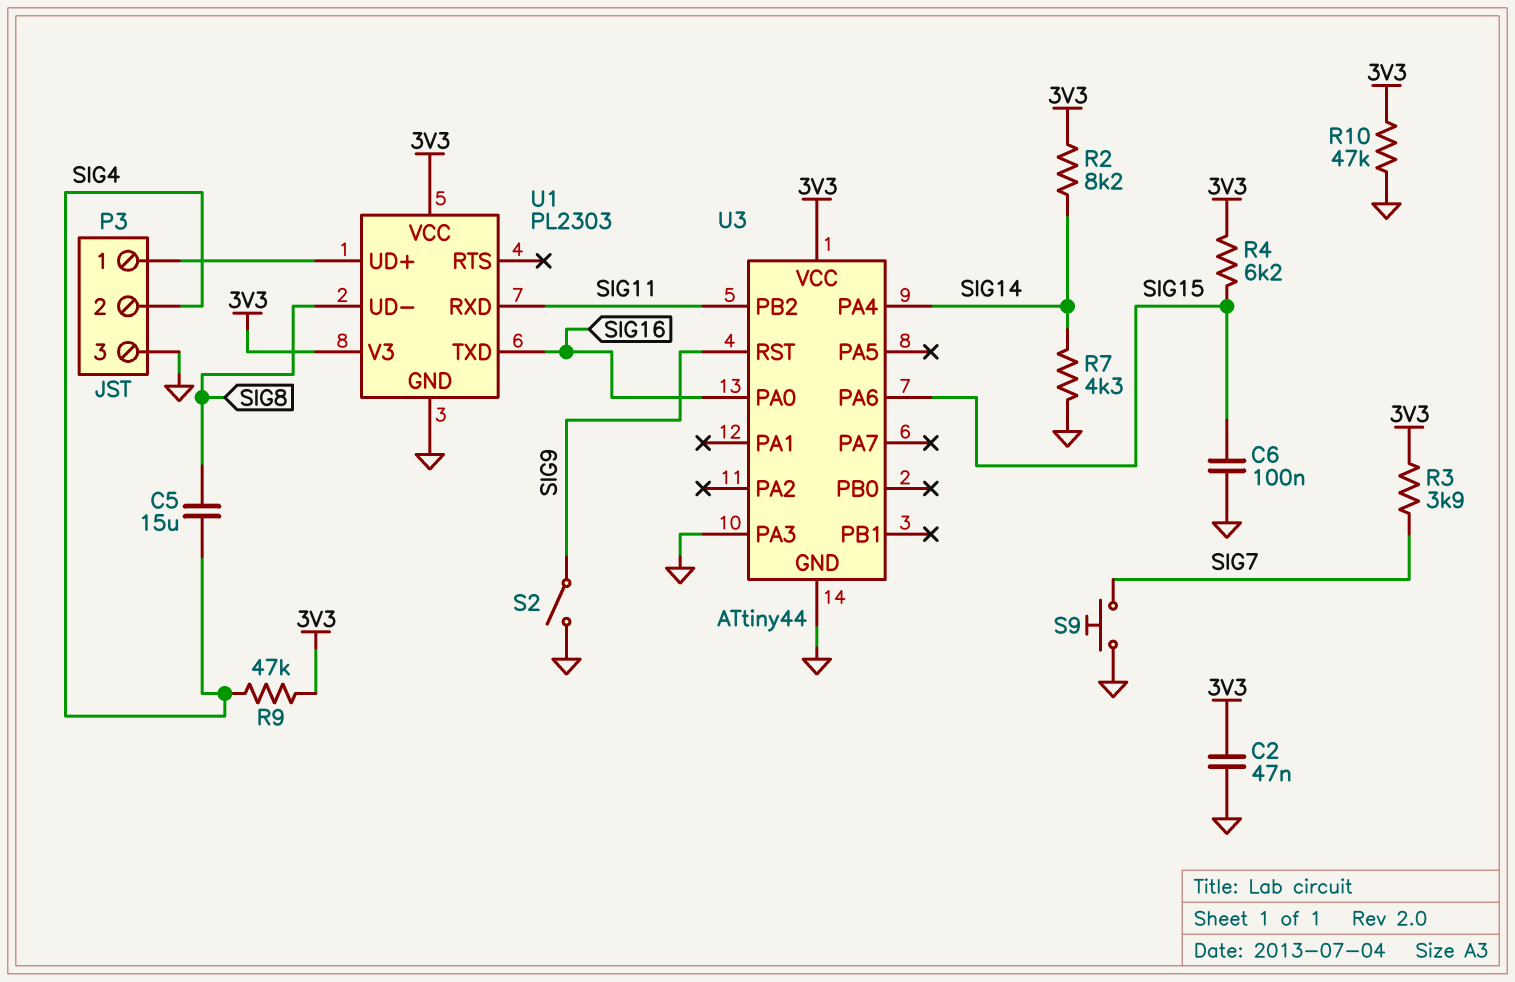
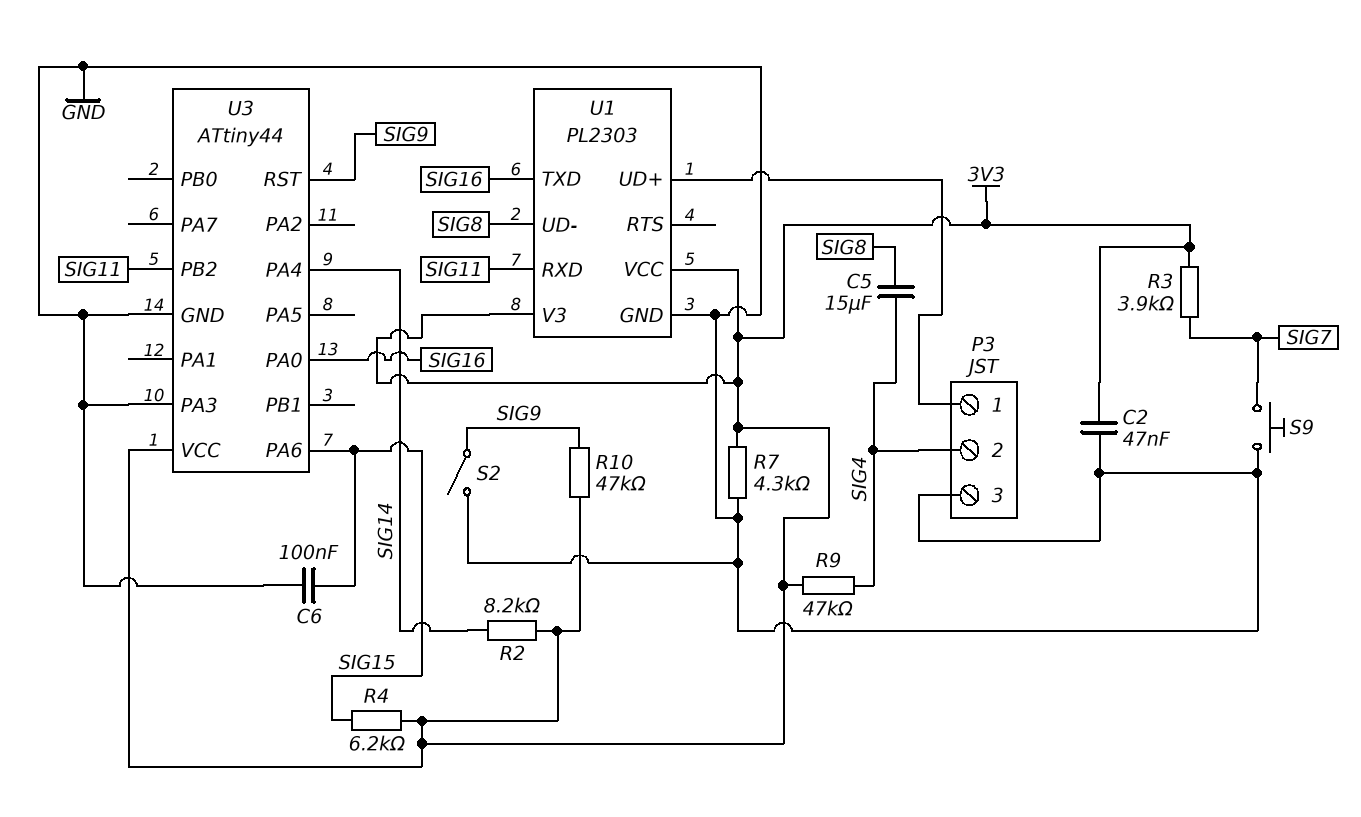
R7: 4.3k (GND, SIG14) -> 4.3k (3V3, GND)
R10: 47k (3V3, GND) -> 47k (3V3, SIG9)

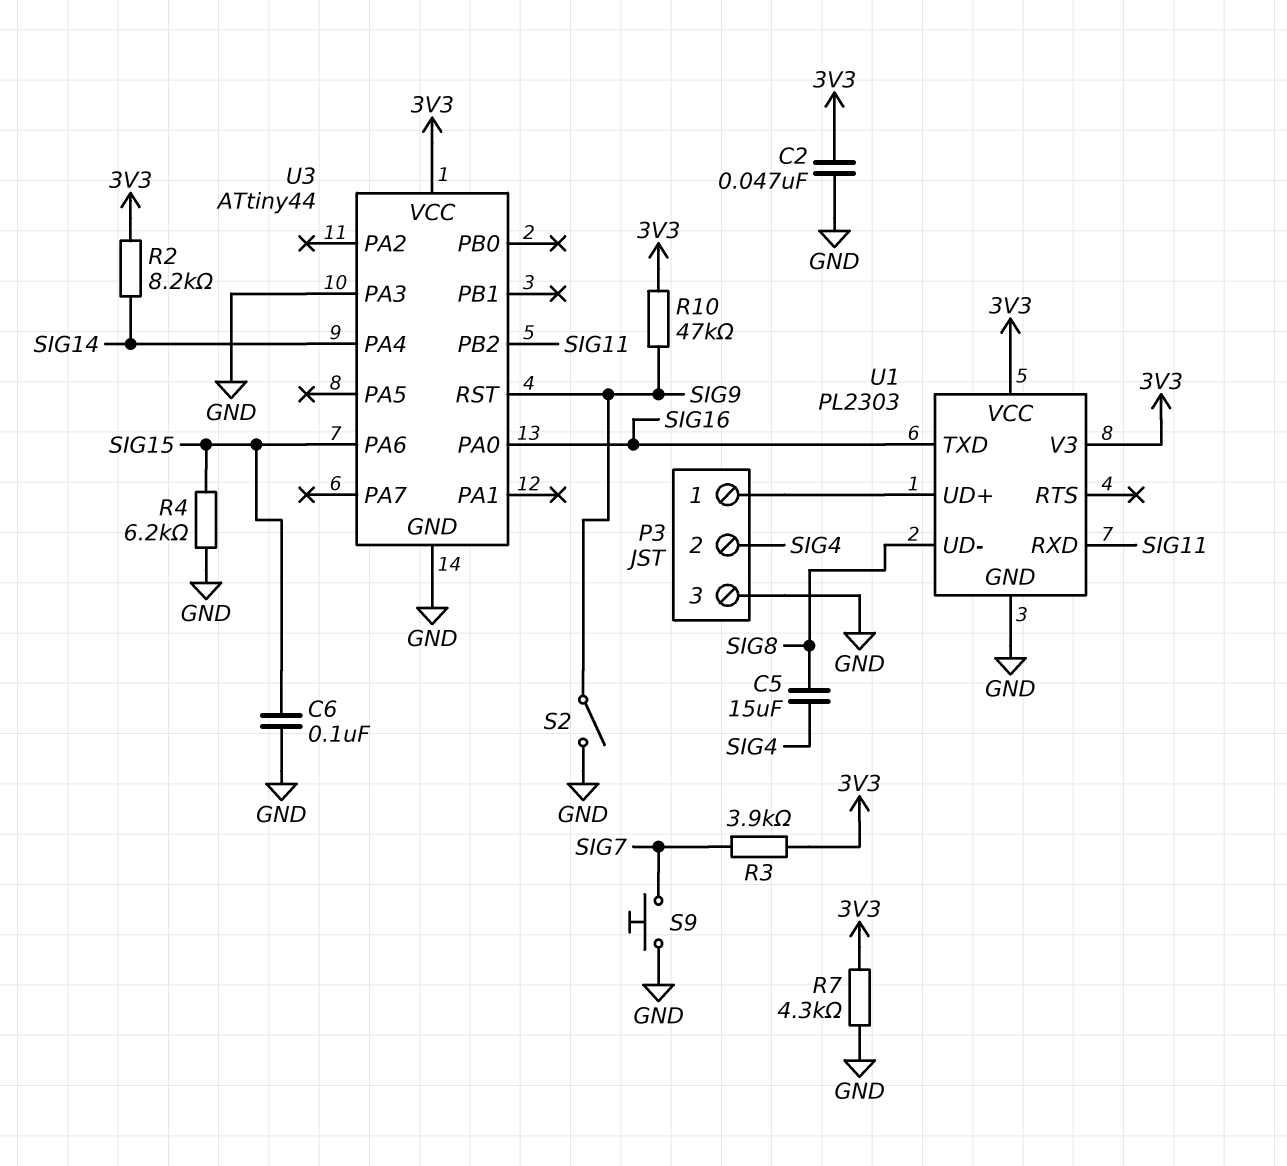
R4: 6.2k (3V3, SIG15) -> 6.2k (GND, SIG15)
R9: 47k (3V3, SIG4) -> none

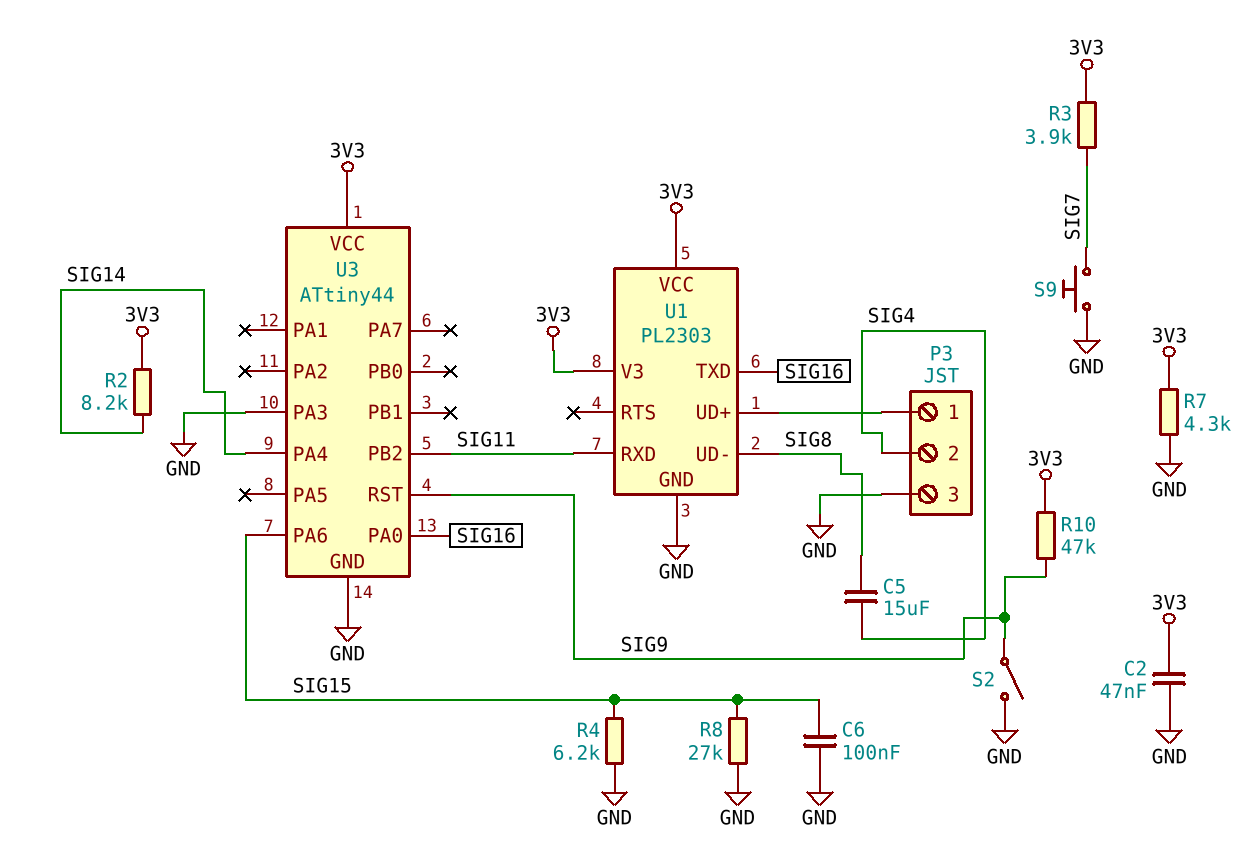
R8: none -> 27k (GND, SIG15)

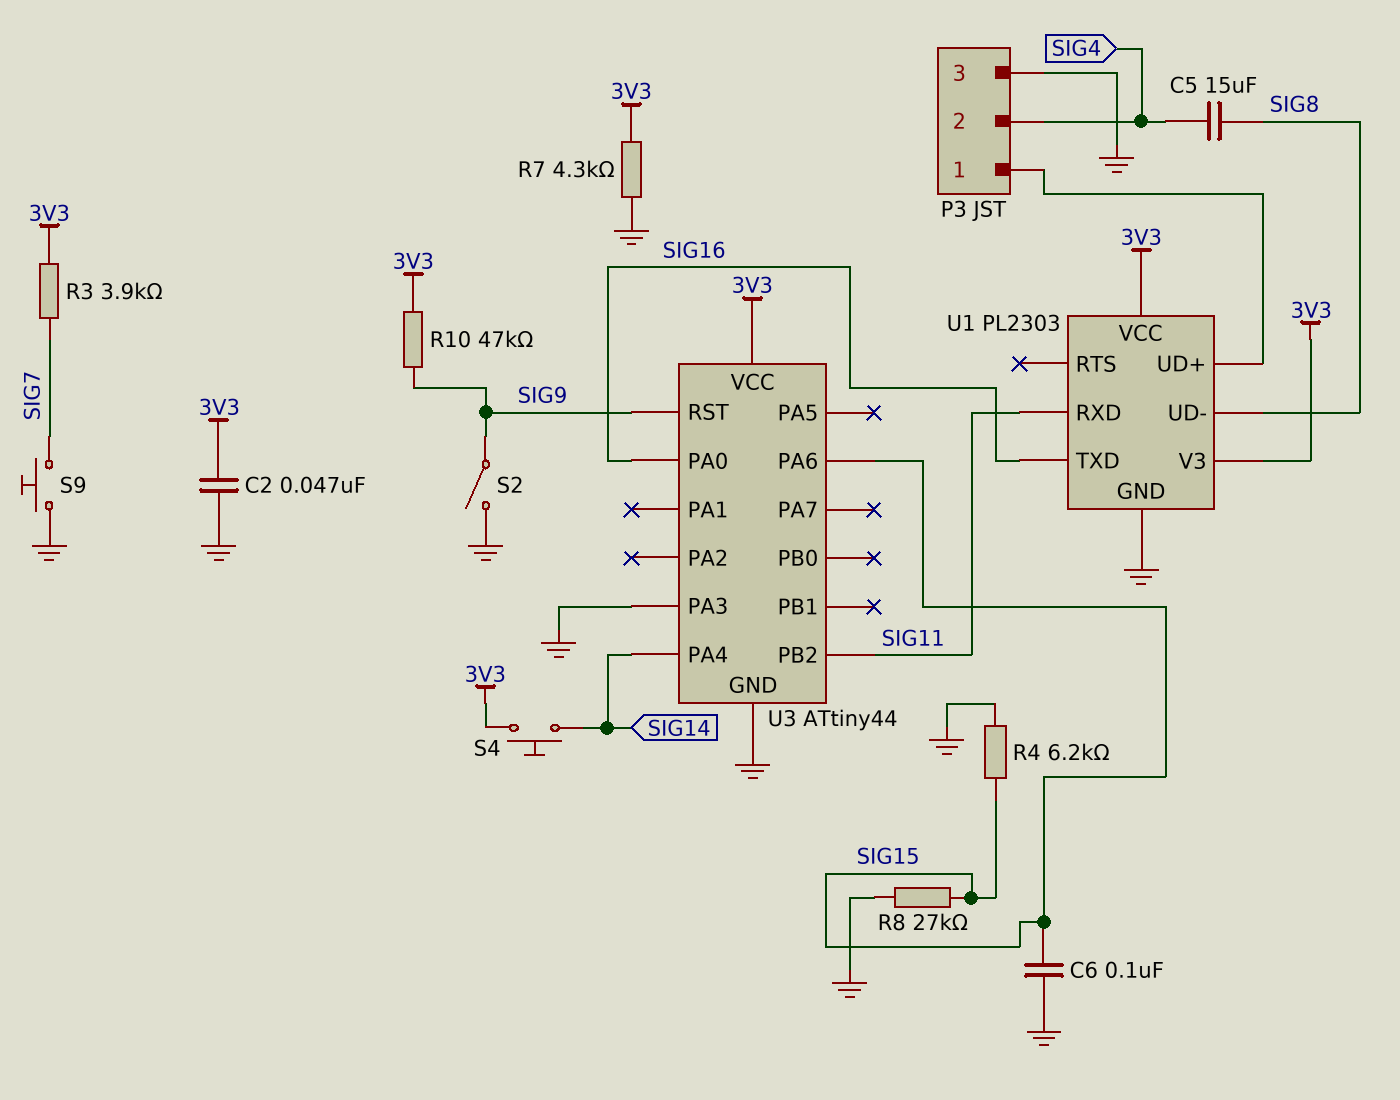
R2: 8.2k (3V3, SIG14) -> none
S4: none -> button (3V3, SIG14)

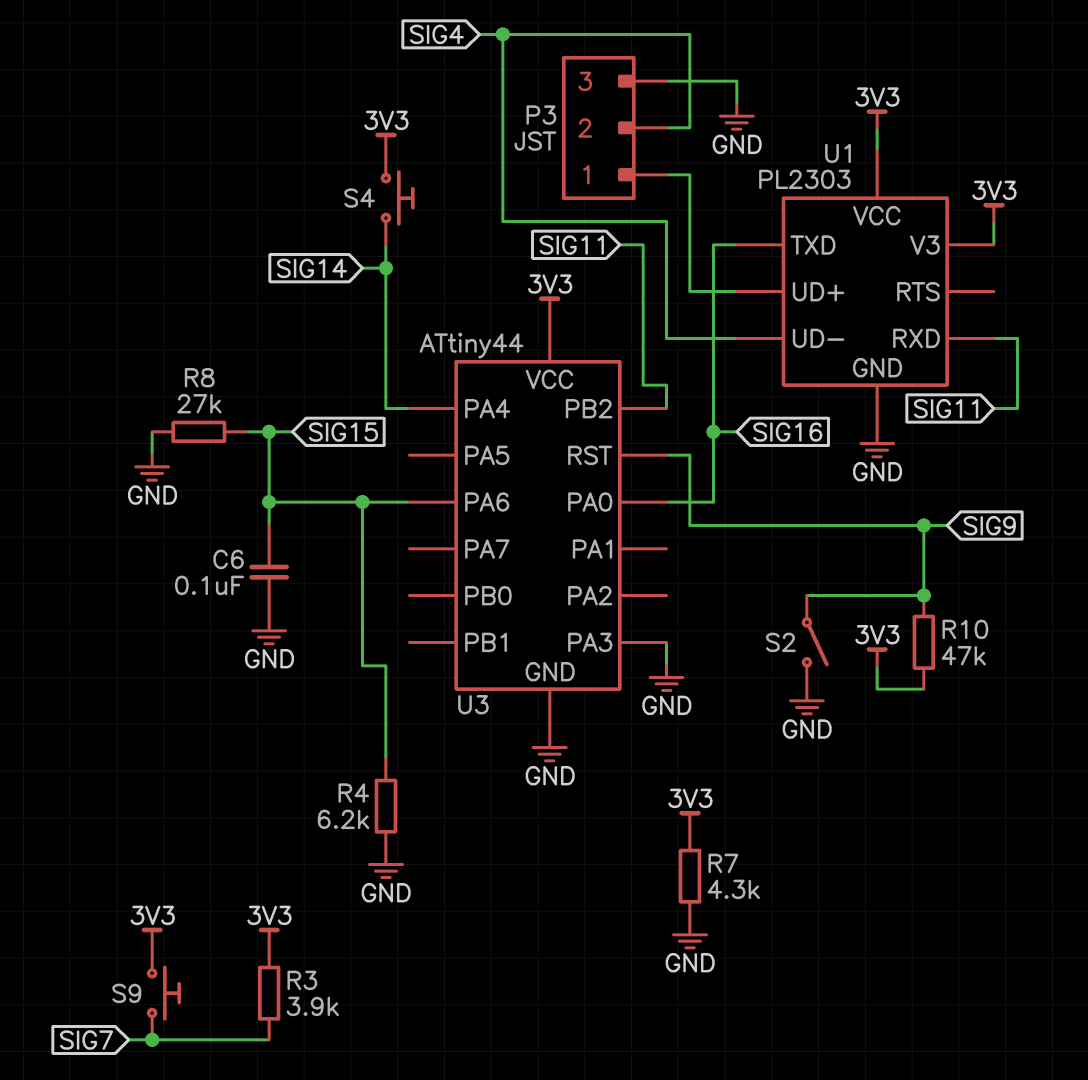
C2: 47nF (3V3, GND) -> none
C5: 15uF (SIG4, SIG8) -> none
S9: button (GND, SIG7) -> button (3V3, SIG7)
U1 pin UD-: SIG8 -> SIG4

